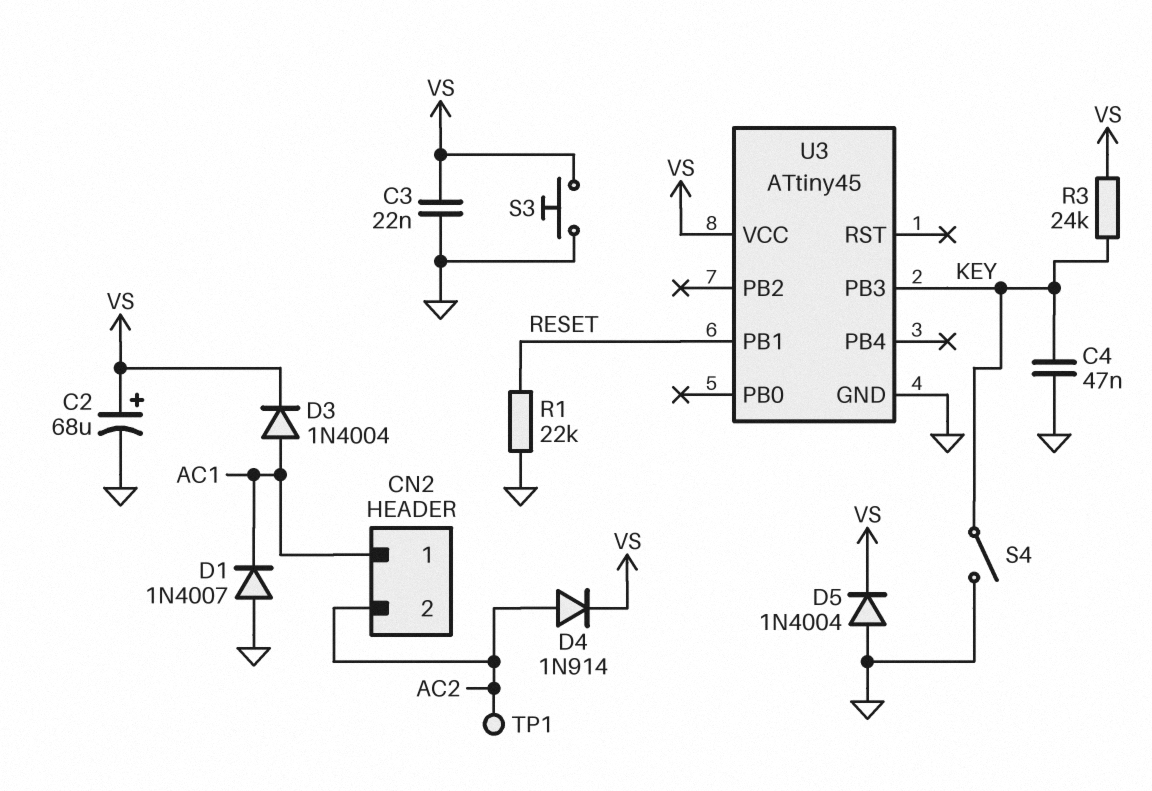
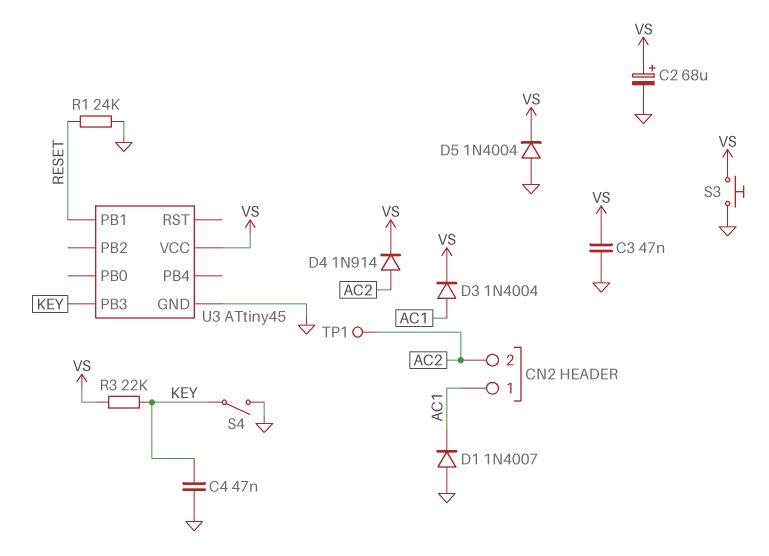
C3: 22nF (GND, VS) -> 47nF (GND, VS)
R1: 22k (GND, RESET) -> 24k (GND, RESET)
R3: 24k (KEY, VS) -> 22k (KEY, VS)

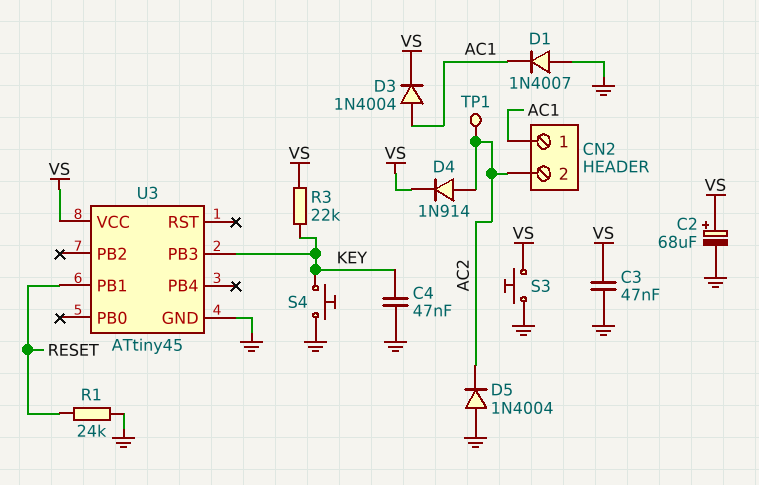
D5: diode 1N4004 (A GND, K VS) -> diode 1N4004 (A GND, K AC2)
S4: switch (GND, KEY) -> button (GND, KEY)

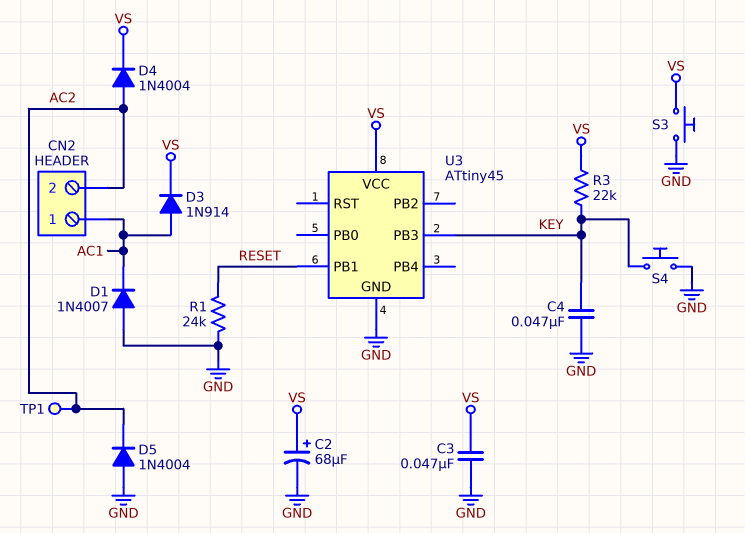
D3: diode 1N4004 (A AC1, K VS) -> diode 1N914 (A AC1, K VS)
D4: diode 1N914 (A AC2, K VS) -> diode 1N4004 (A AC2, K VS)

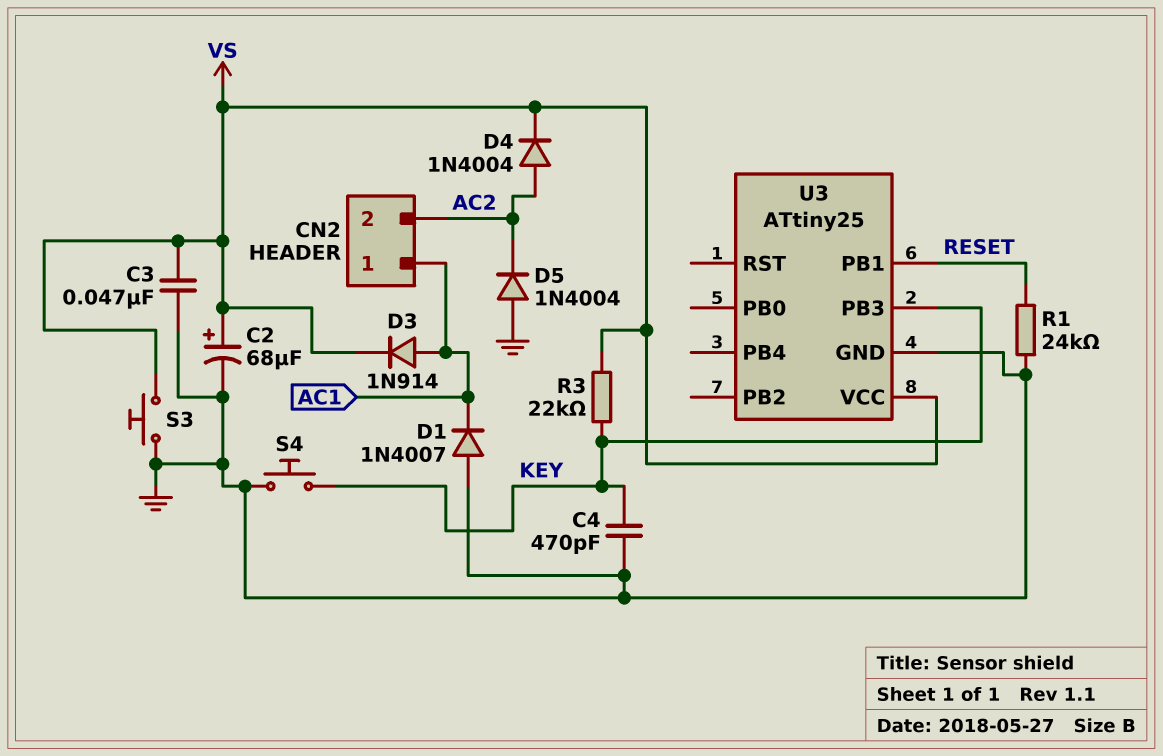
C4: 47nF (GND, KEY) -> 470pF (GND, KEY)
TP1: test point (AC2) -> none
U3: ATtiny45 -> ATtiny25

